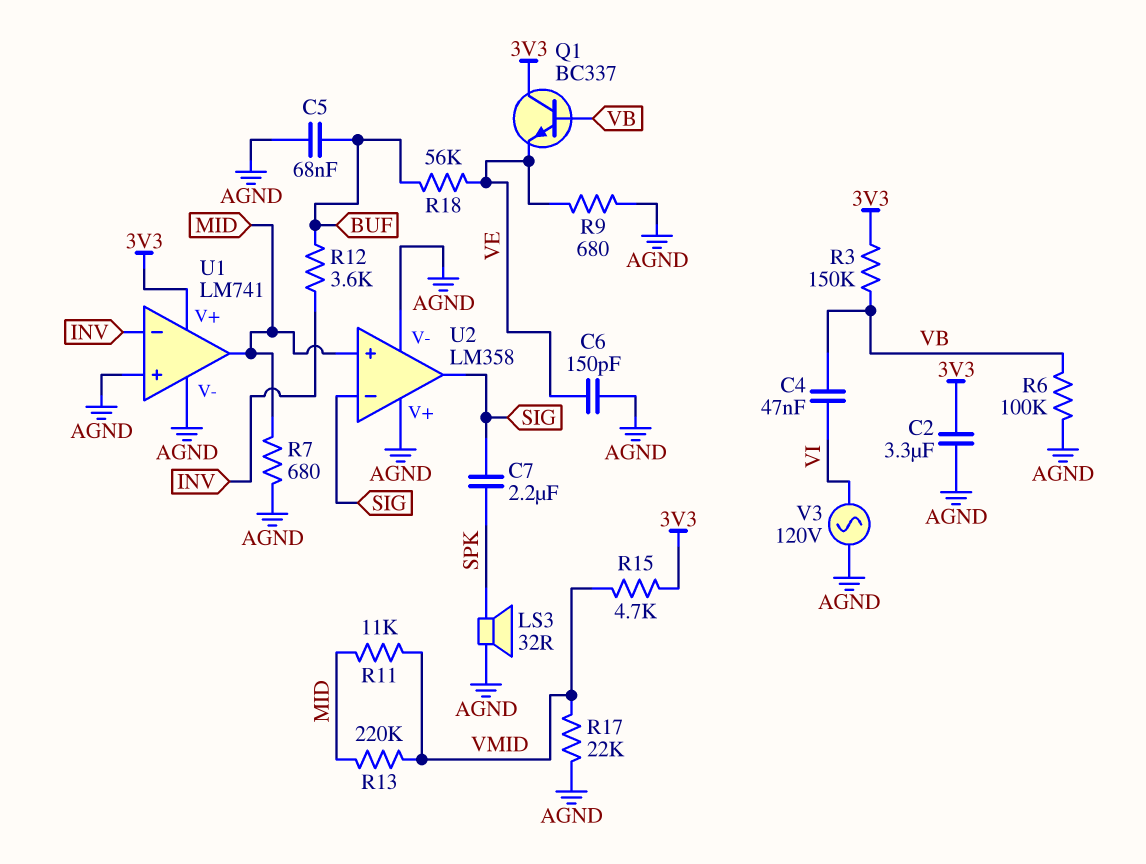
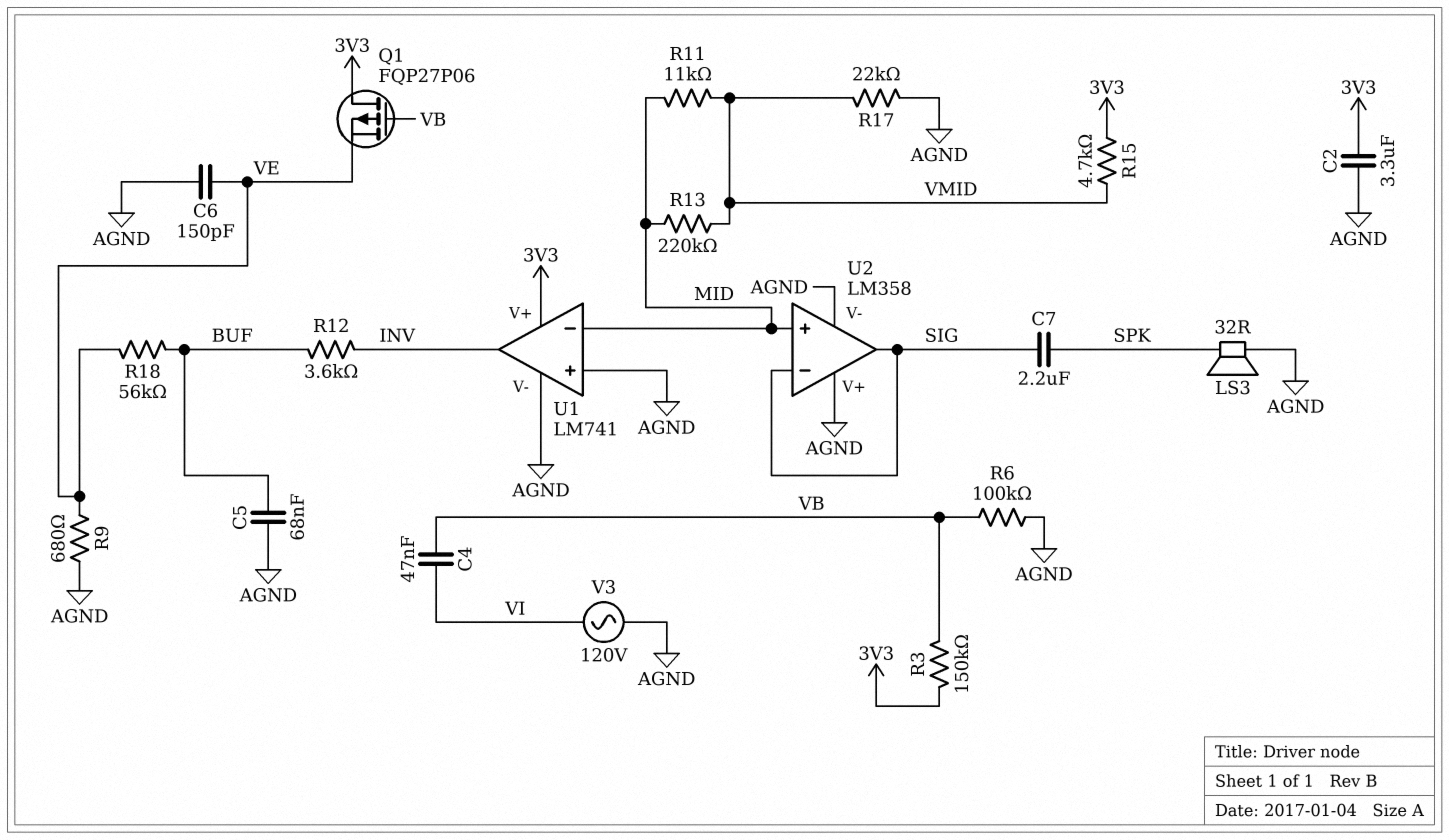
Q1: NPN BC337 (B VB, C 3V3, E VE) -> PMOS FQP27P06 (G VB, D 3V3, S VE)
R7: 680 (AGND, MID) -> none
U1 pin in-: INV -> MID
U1 pin out: MID -> INV

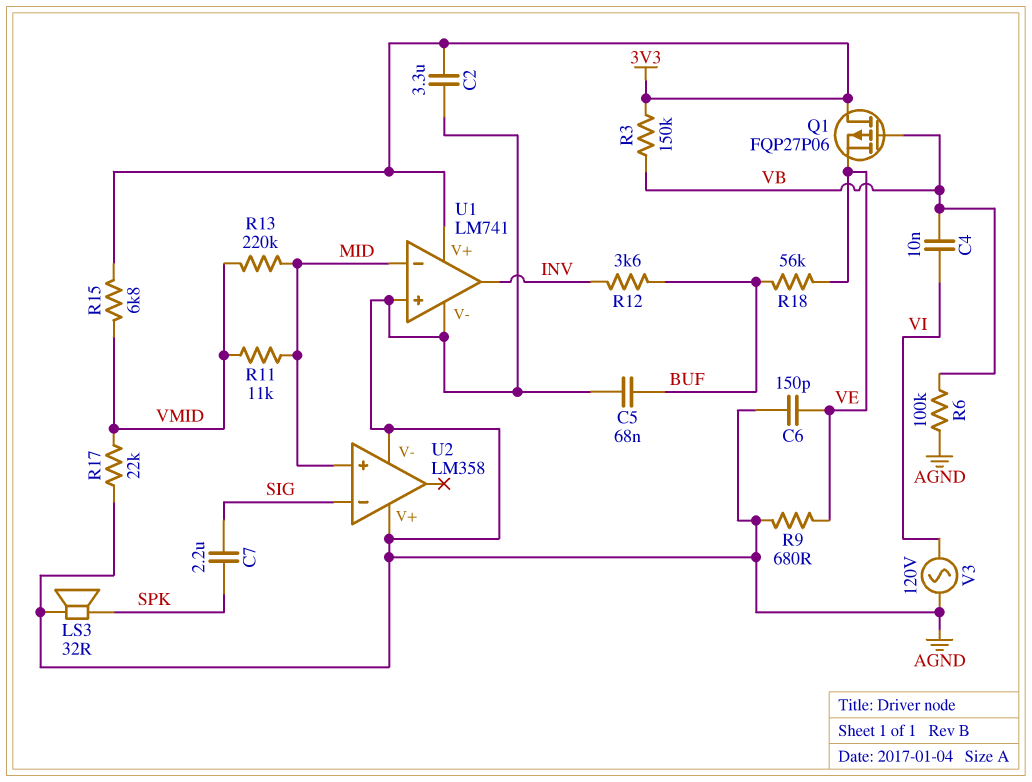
C4: 47nF (VB, VI) -> 10nF (VB, VI)
R15: 4.7k (3V3, VMID) -> 6.8k (3V3, VMID)
U2 pin out: SIG -> none

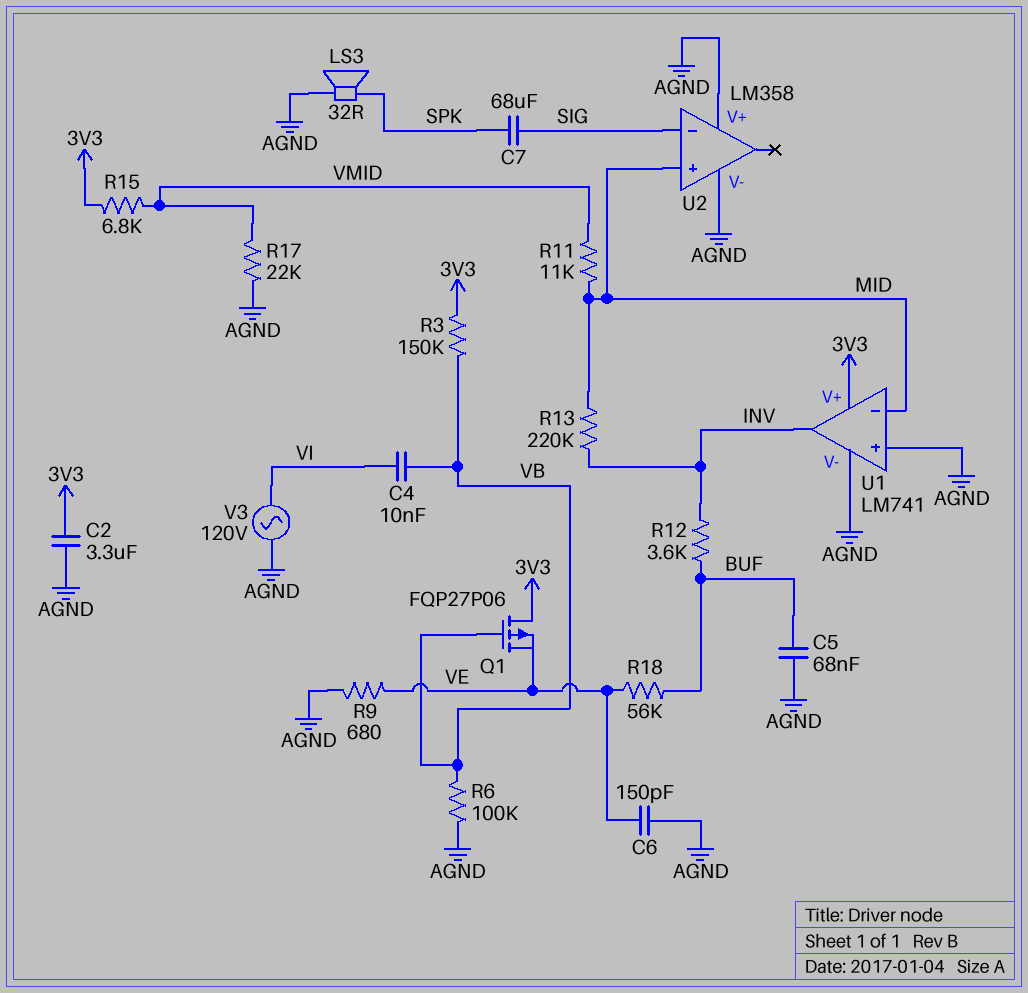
C7: 2.2uF (SIG, SPK) -> 68uF (SIG, SPK)
R13: 220k (MID, VMID) -> 220k (INV, MID)

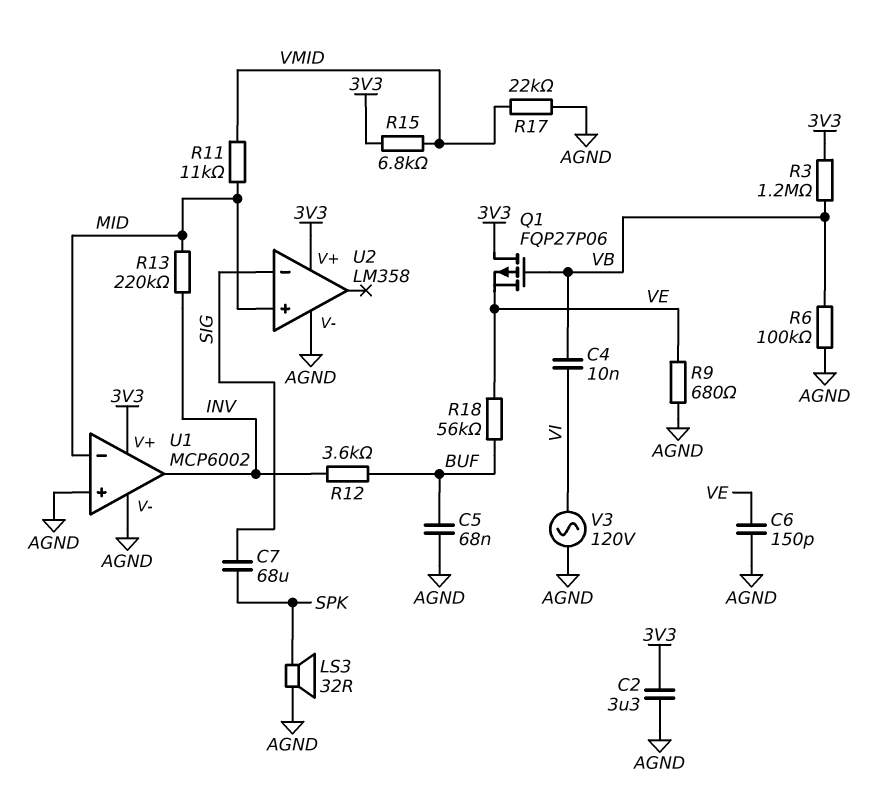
R3: 150k (3V3, VB) -> 1.2M (3V3, VB)
U1: LM741 -> MCP6002
U2 pin V+: AGND -> 3V3

